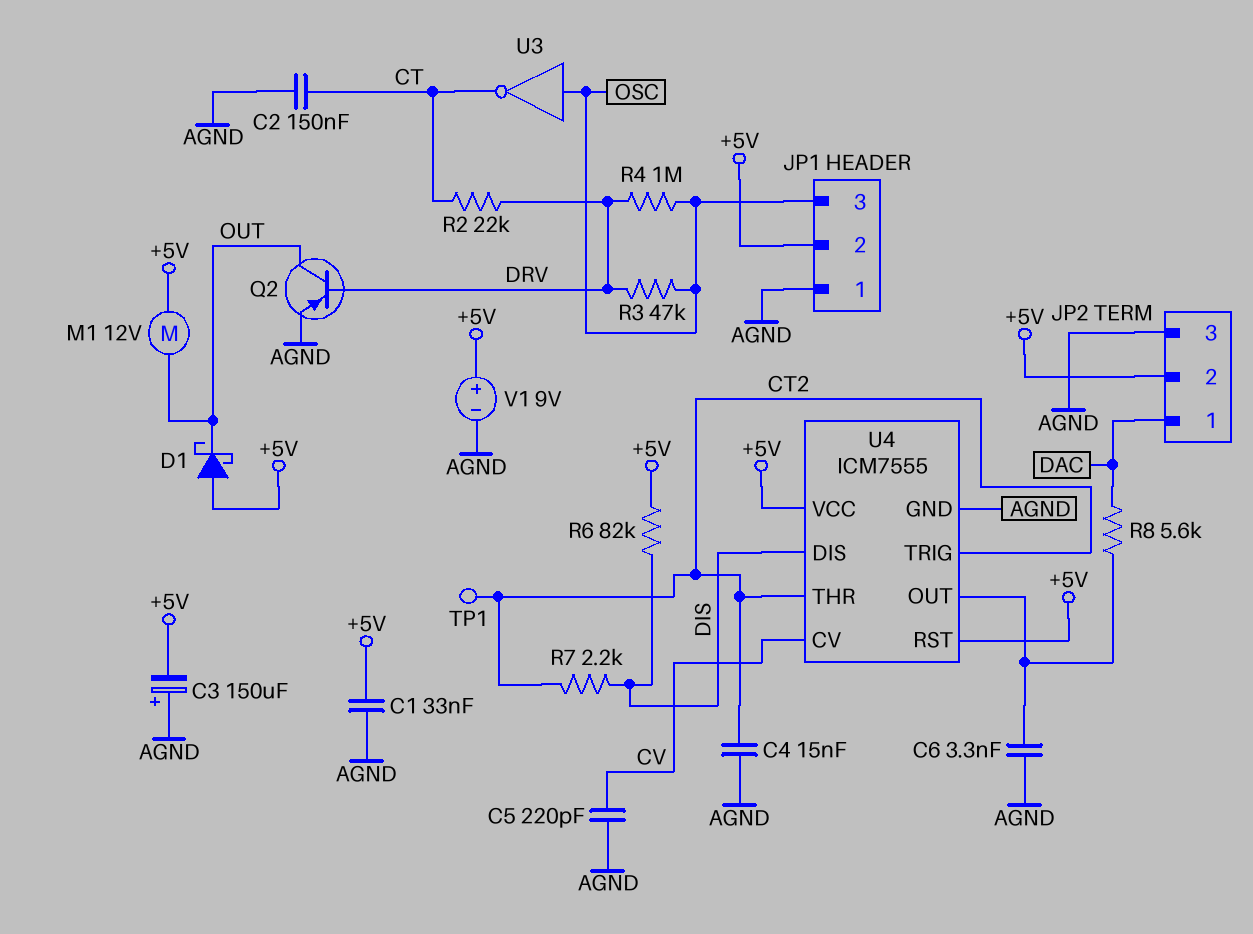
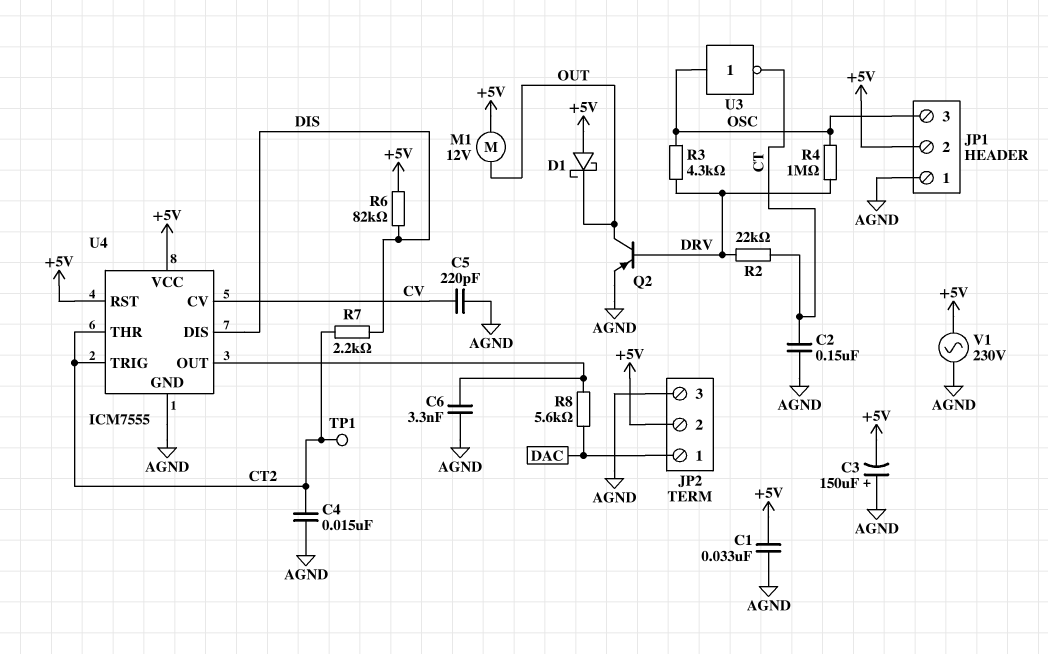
R3: 47k (DRV, OSC) -> 4.3k (DRV, OSC)
V1: 9V (plus +5V, minus AGND) -> AC 230V (+5V, AGND)

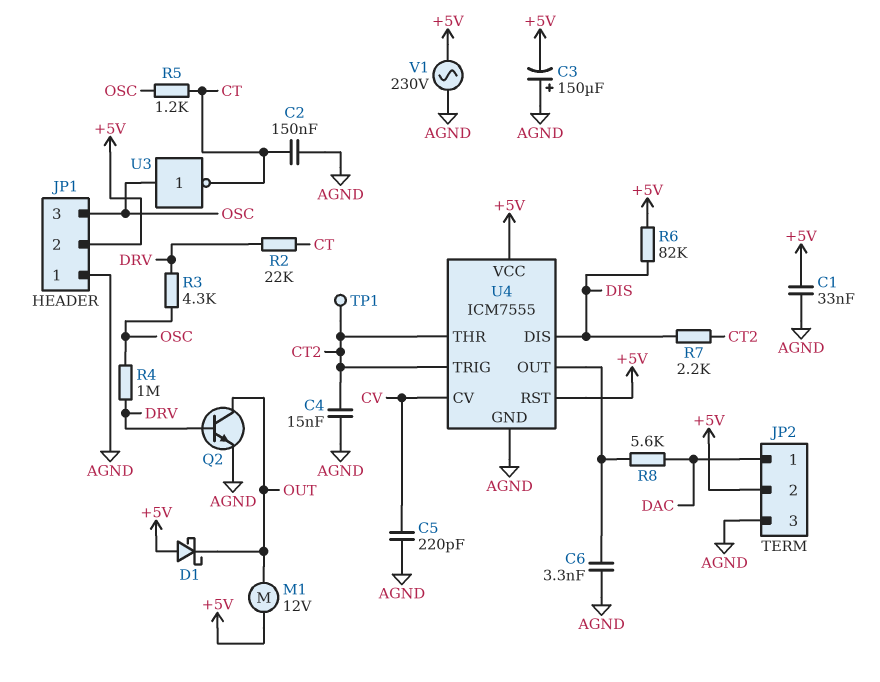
Q2: PNP (B DRV, C OUT, E AGND) -> NPN (B DRV, C OUT, E AGND)
R5: none -> 1.2k (CT, OSC)

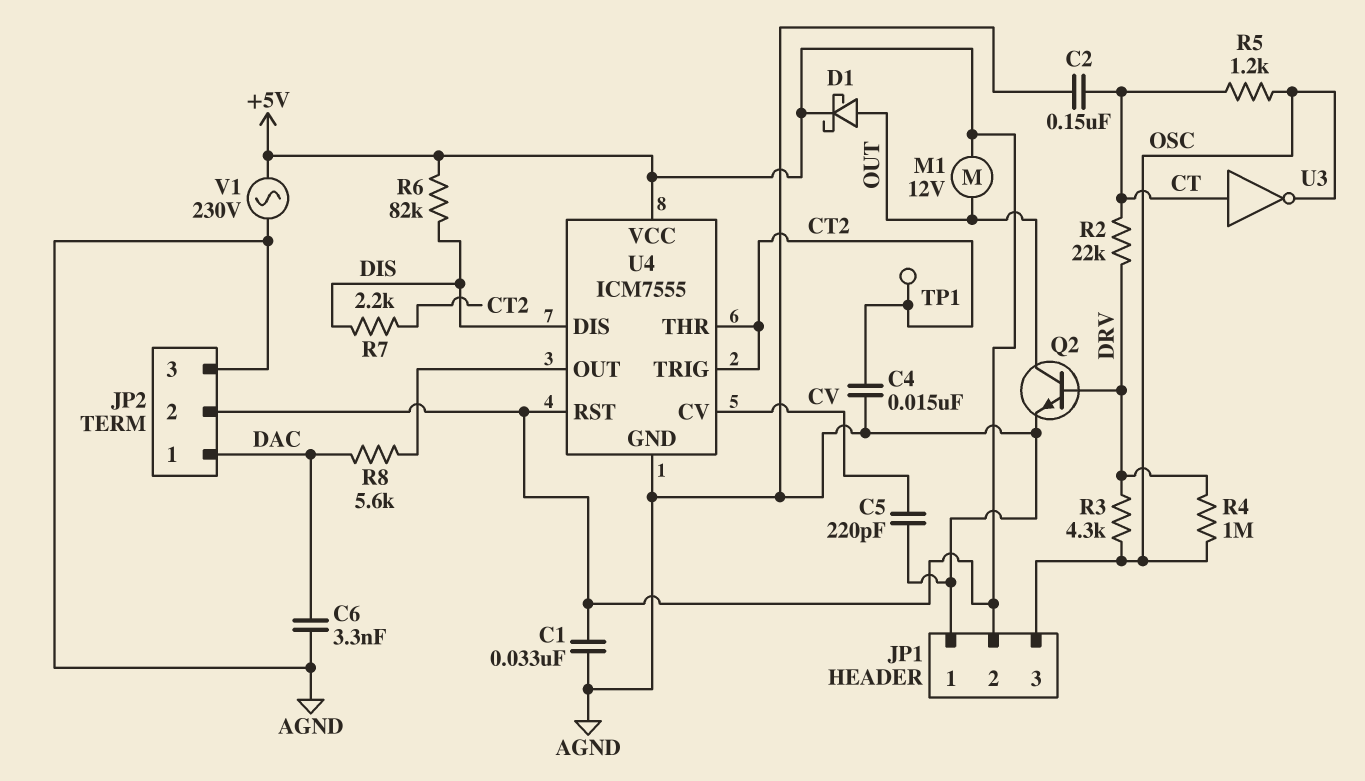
C3: 150uF (plus AGND, minus +5V) -> none
C6: 3.3nF (AGND, U4/OUT) -> 3.3nF (AGND, DAC)
D1: schottky (A +5V, K OUT) -> schottky (A OUT, K +5V)
U3: NOT (in OSC, out CT) -> NOT (in CT, out OSC)

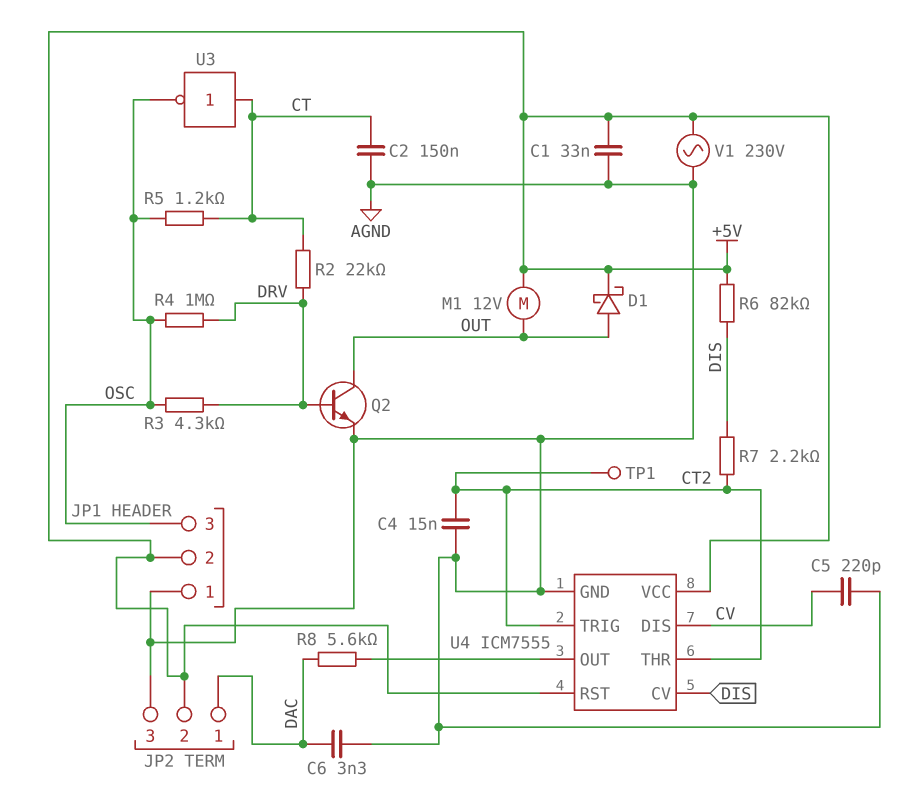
U4 pin CV: CV -> DIS
U4 pin DIS: DIS -> CV

